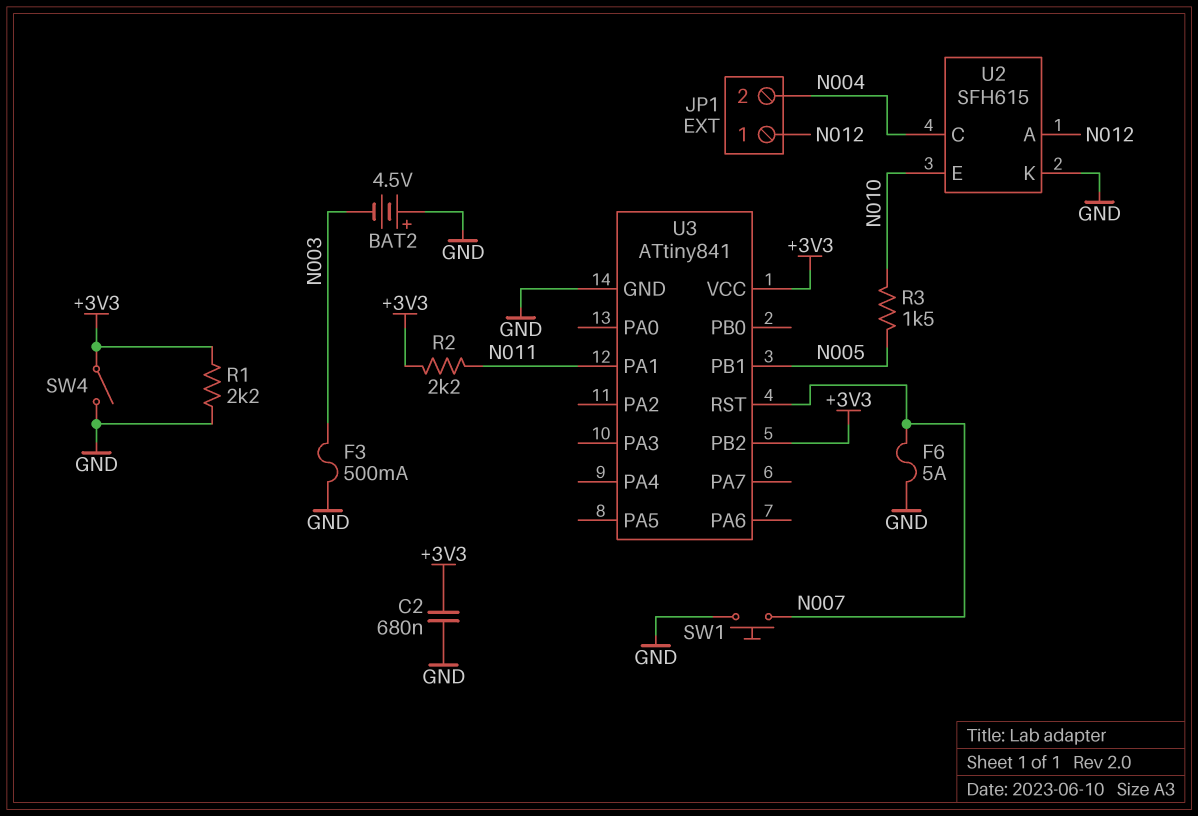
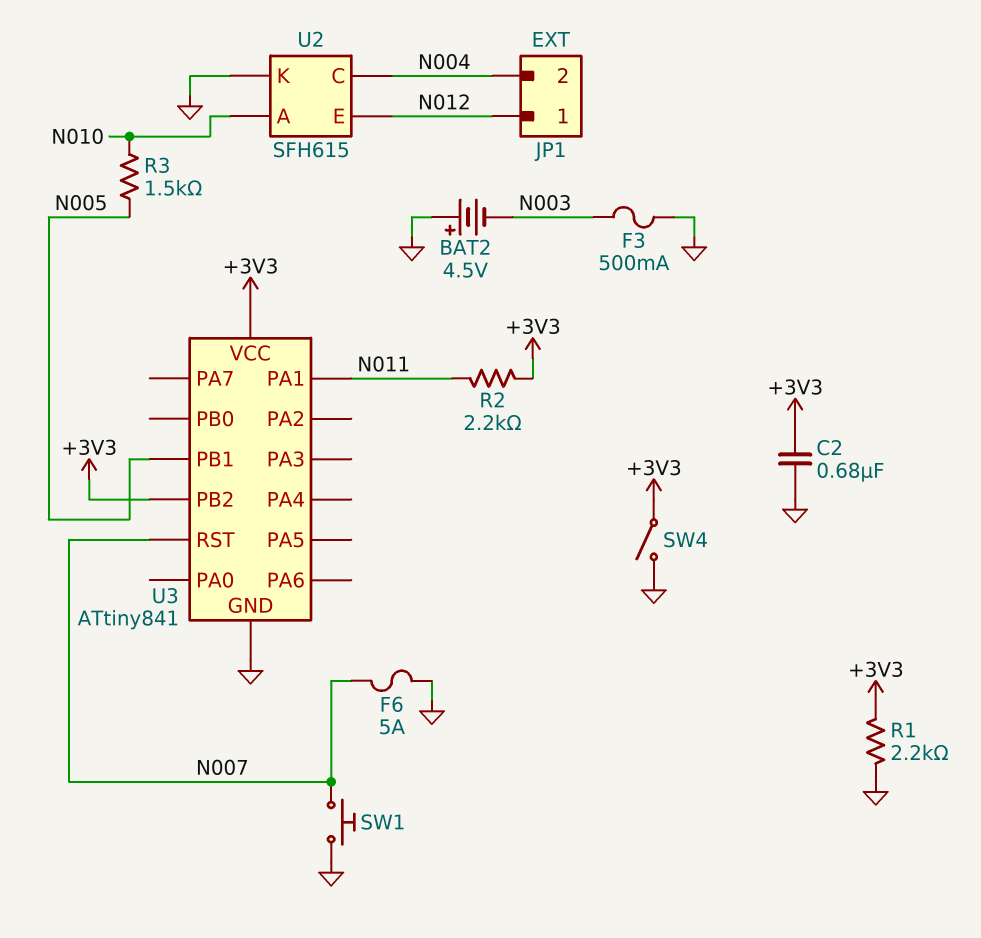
U2 pin A: N012 -> N010
U2 pin E: N010 -> N012

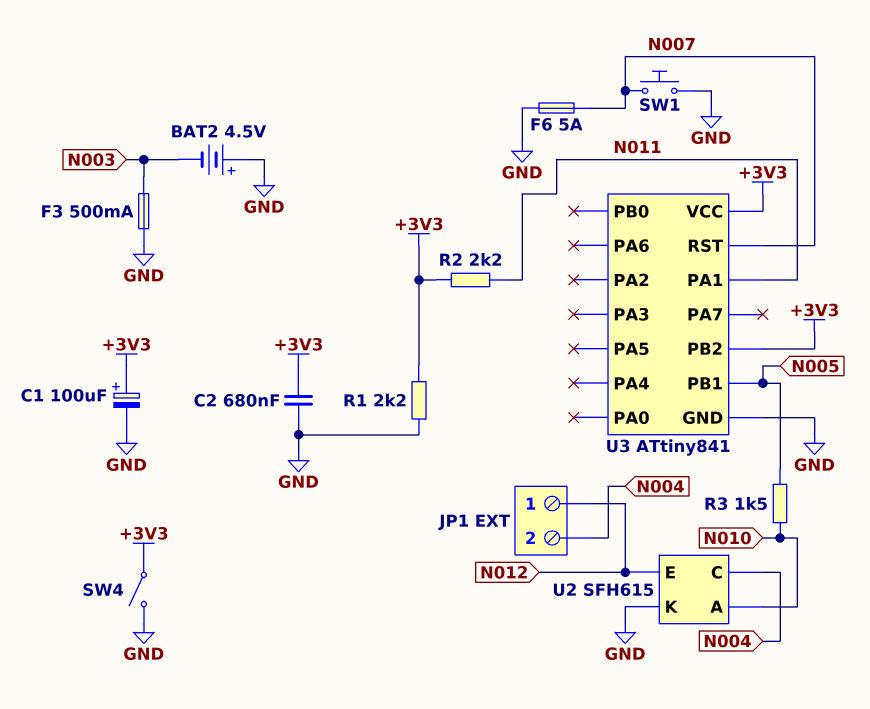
C1: none -> 100uF (plus +3V3, minus GND)

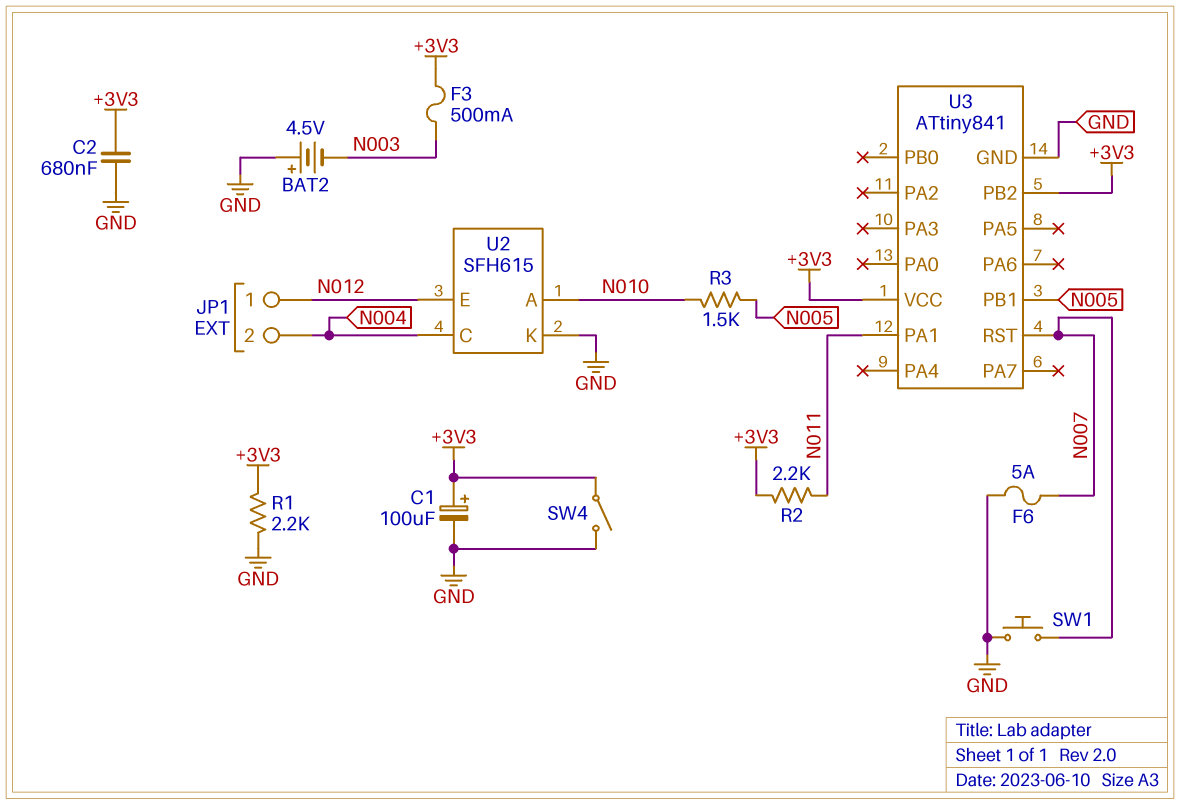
F3: 500mA (GND, N003) -> 500mA (+3V3, N003)

